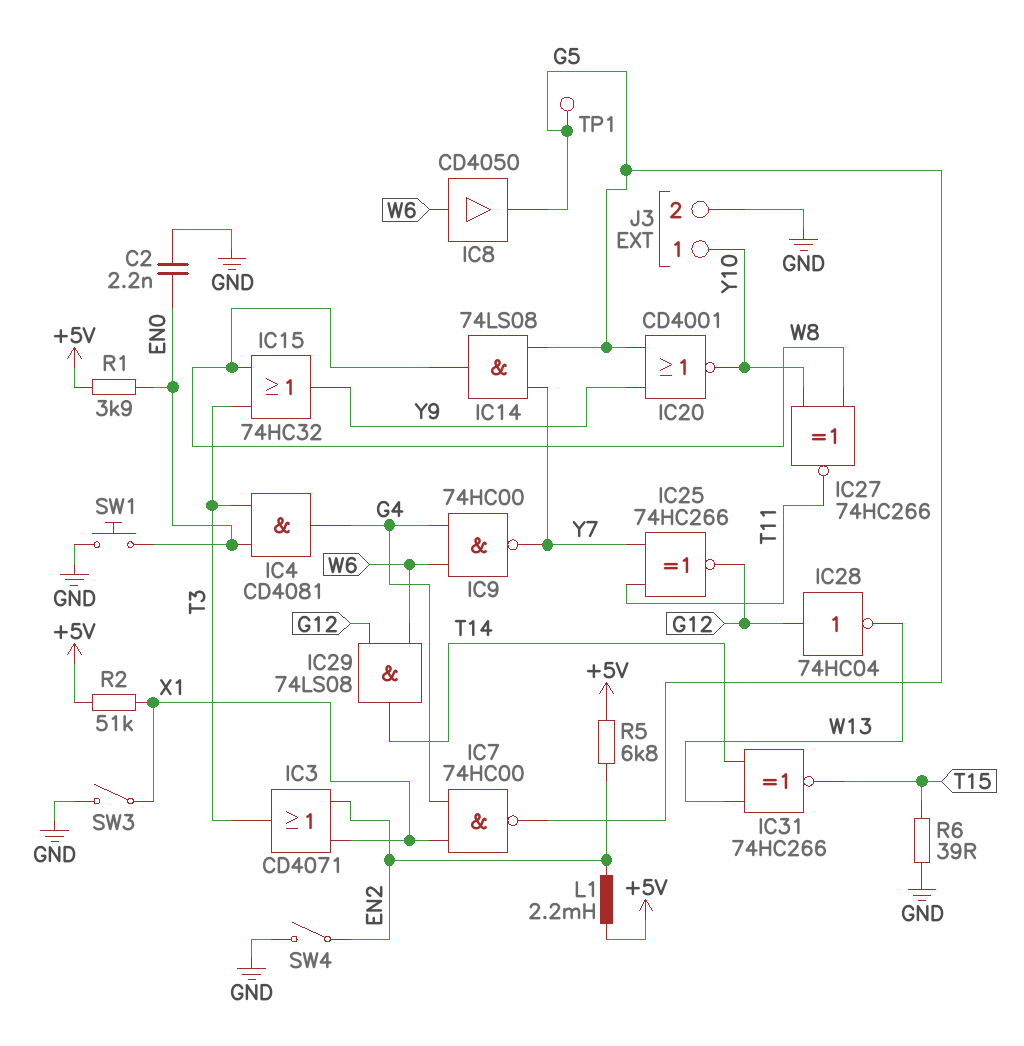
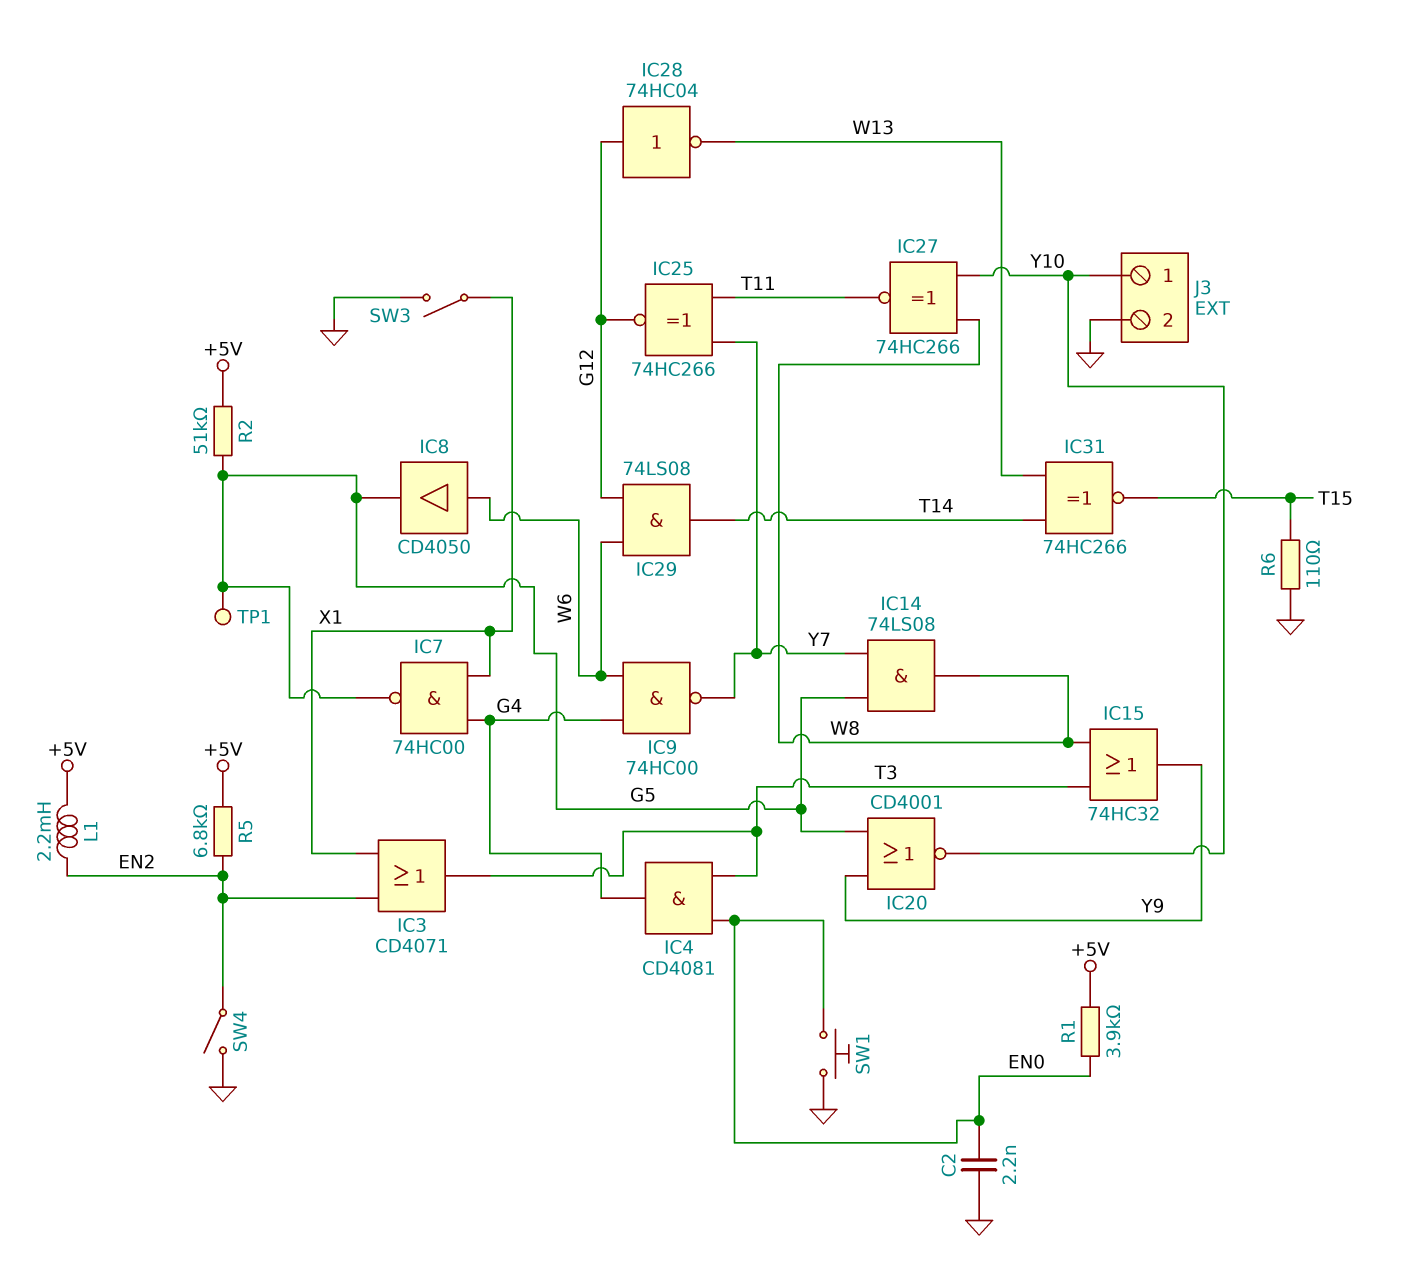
R2: 51k (+5V, X1) -> 51k (+5V, G5)
R6: 39 (GND, T15) -> 110 (GND, T15)

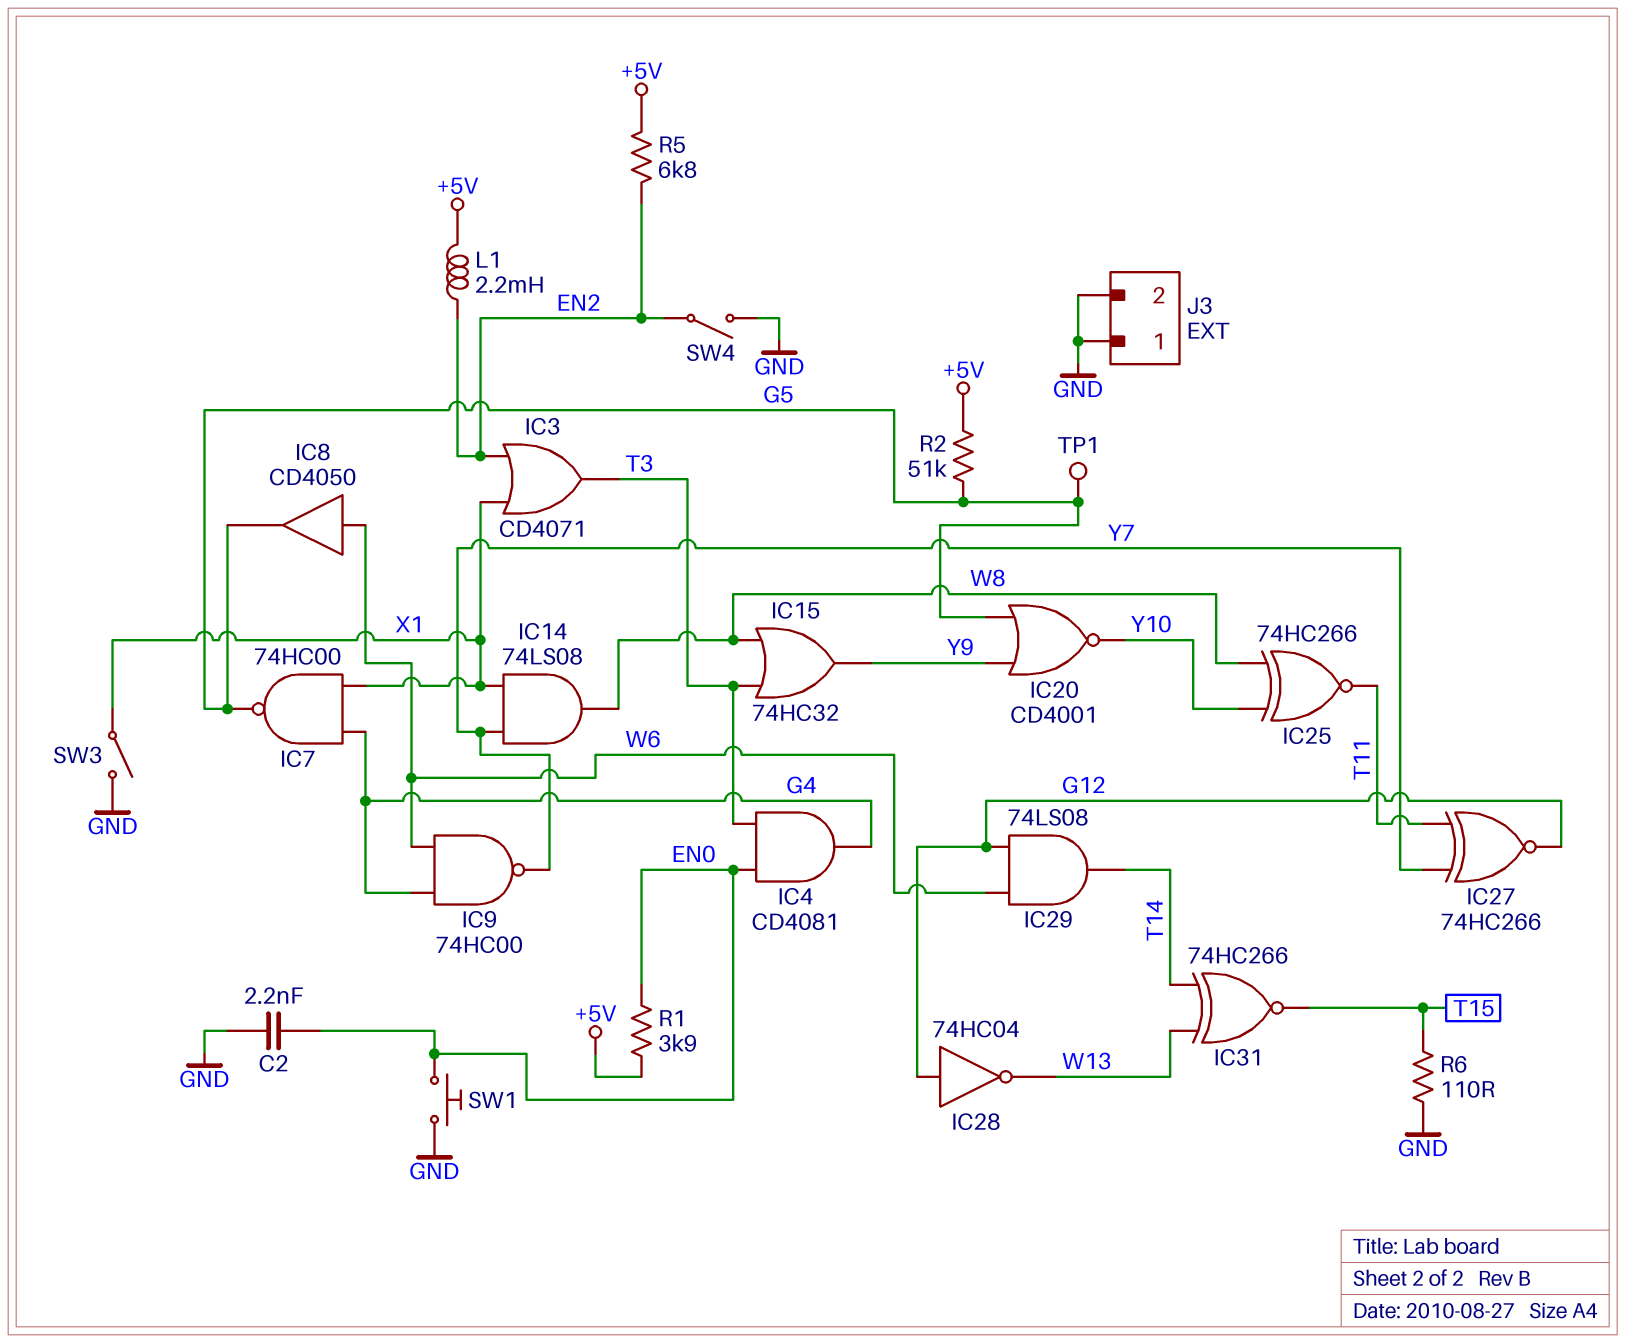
IC14: AND 74LS08 (in G5, in Y7, out W8) -> AND 74LS08 (in X1, in Y7, out W8)
IC25: XNOR 74HC266 (in T11, in Y7, out G12) -> XNOR 74HC266 (in W8, in Y10, out T11)
IC27: XNOR 74HC266 (in W8, in Y10, out T11) -> XNOR 74HC266 (in T11, in Y7, out G12)
J3 pin 1: Y10 -> GND

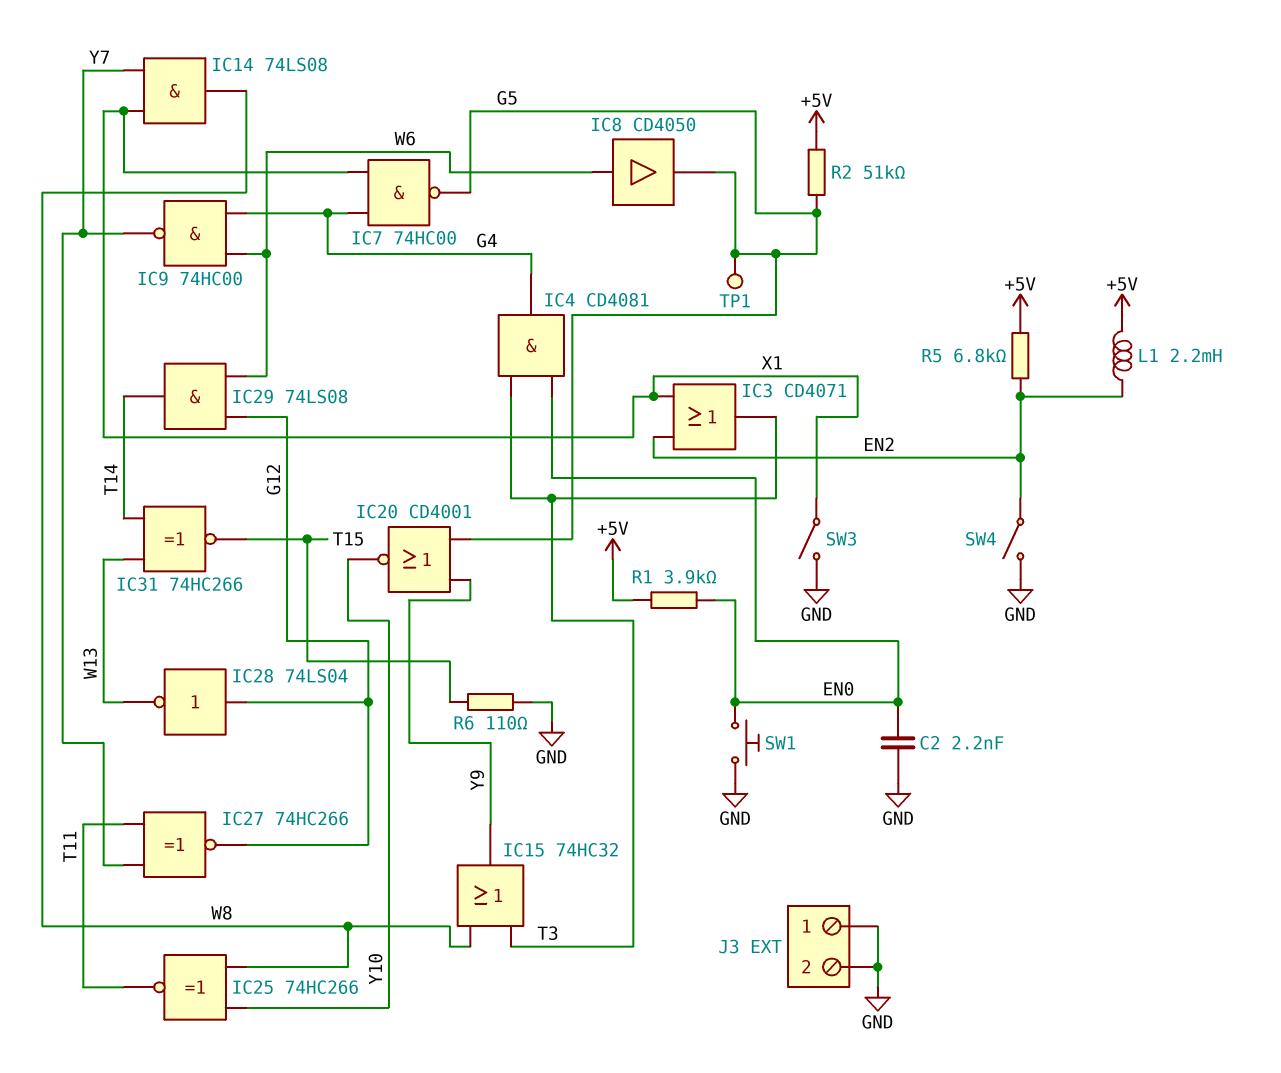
IC28: NOT 74HC04 (in G12, out W13) -> NOT 74LS04 (in G12, out W13)

